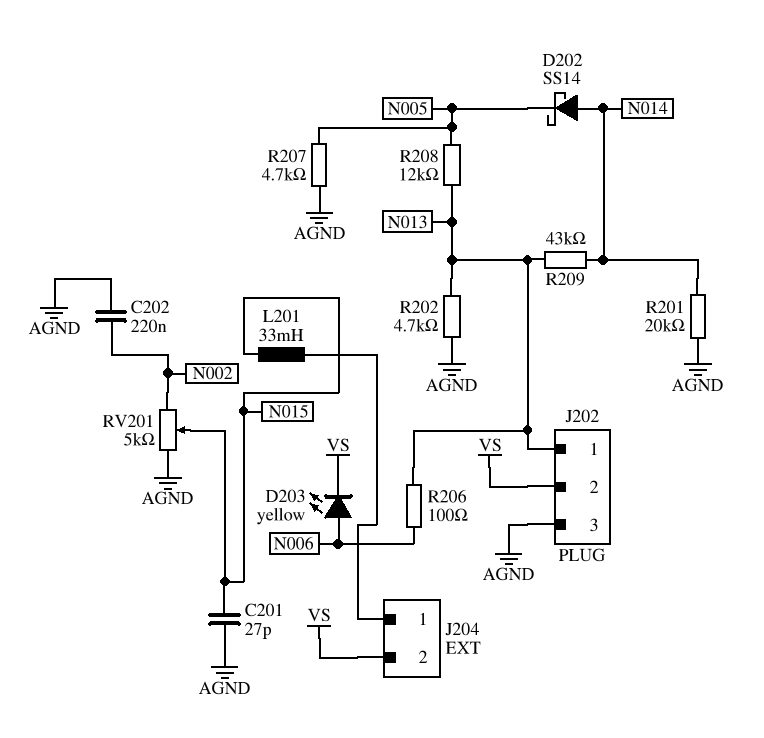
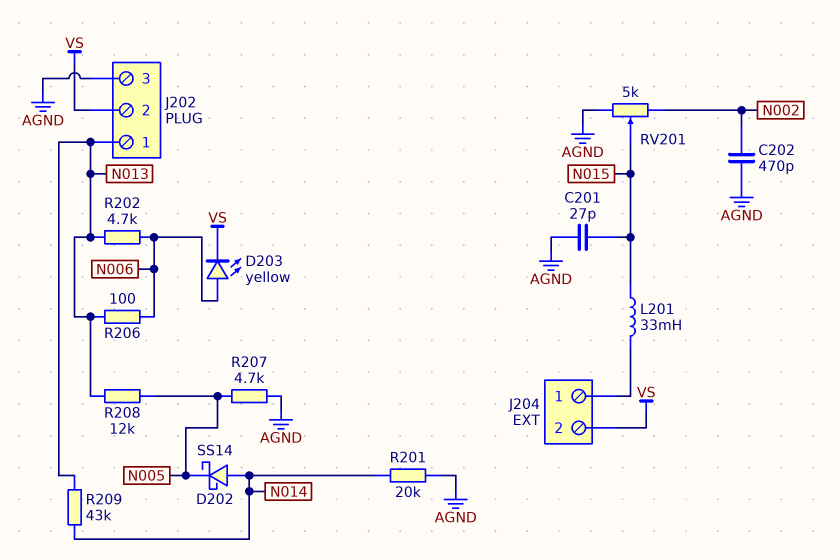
C202: 220nF (AGND, N002) -> 470pF (AGND, N002)
R202: 4.7k (AGND, N013) -> 4.7k (N006, N013)

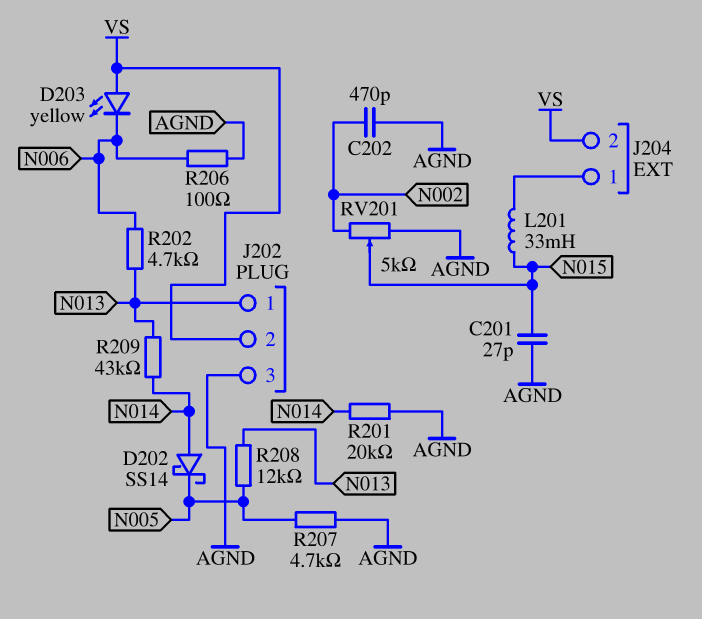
D203: LED yellow (A N006, K VS) -> LED yellow (A VS, K N006)
R206: 100 (N006, N013) -> 100 (AGND, N006)

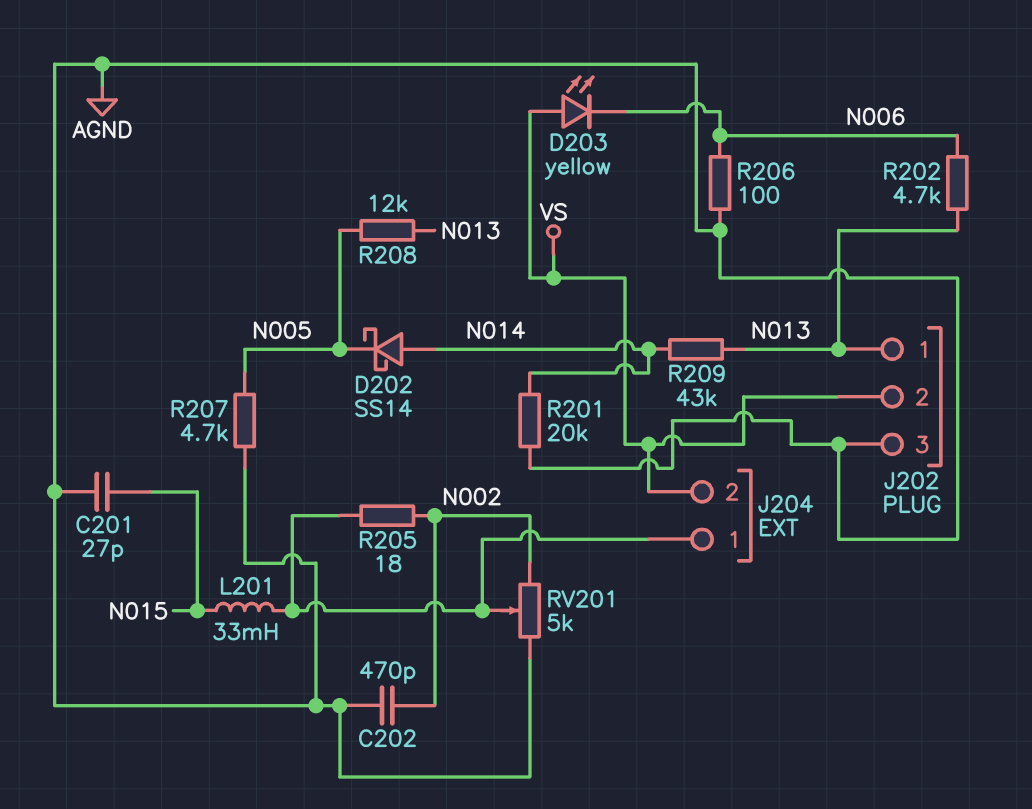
R205: none -> 18 (J204/1, N002)
RV201: 5k (AGND, N002, wiper N015) -> 5k (AGND, N002, wiper J204/1)

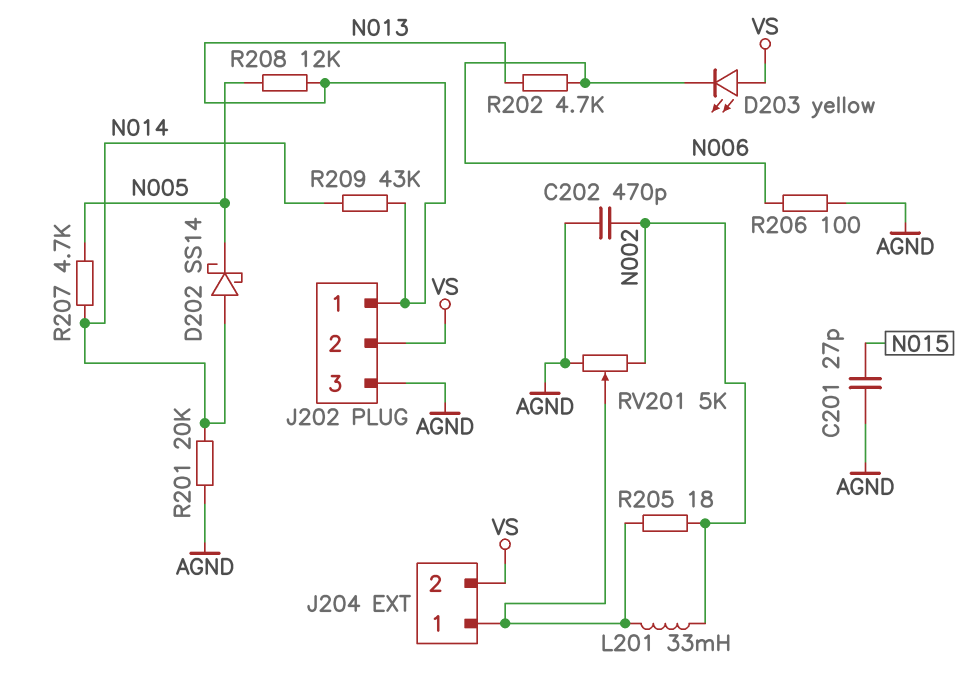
L201: 33mH (J204/1, N015) -> 33mH (J204/1, N002)
R207: 4.7k (AGND, N005) -> 4.7k (N005, N014)

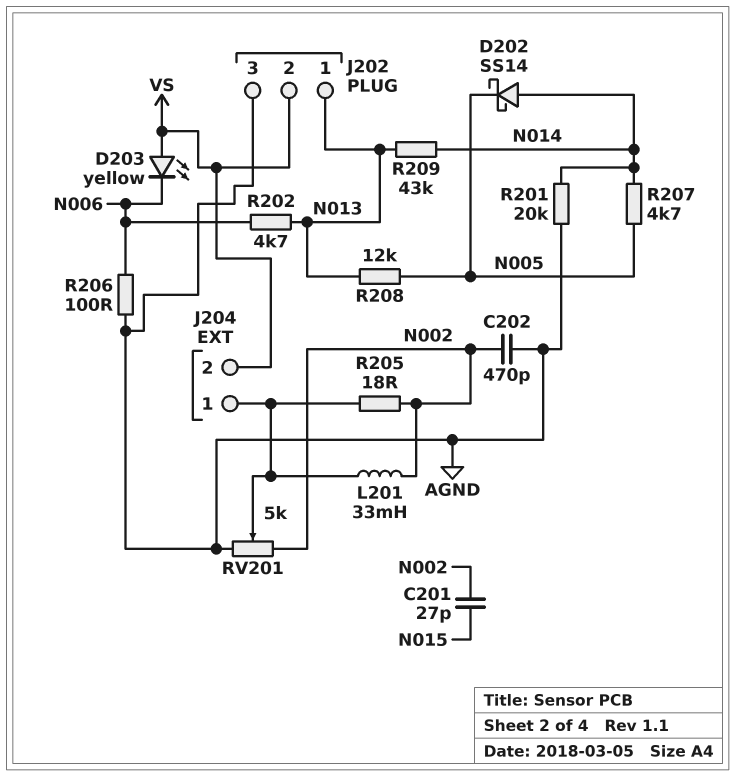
C201: 27pF (AGND, N015) -> 27pF (N002, N015)

